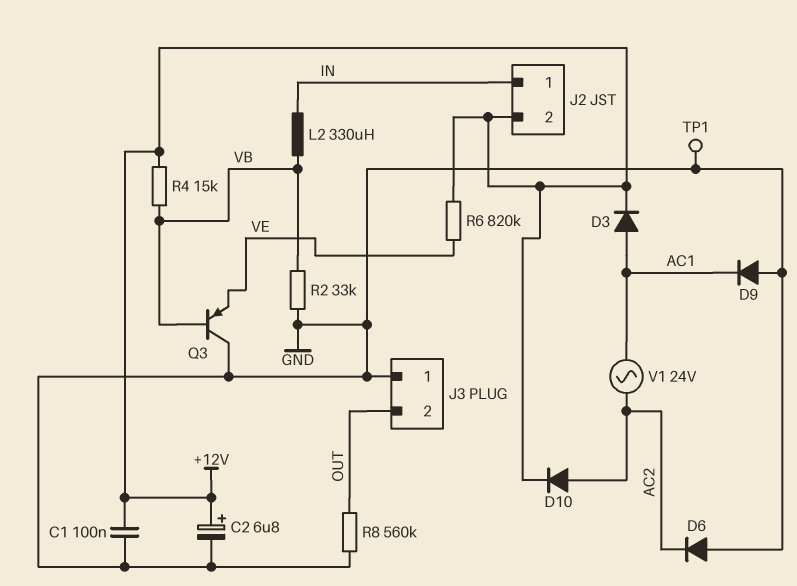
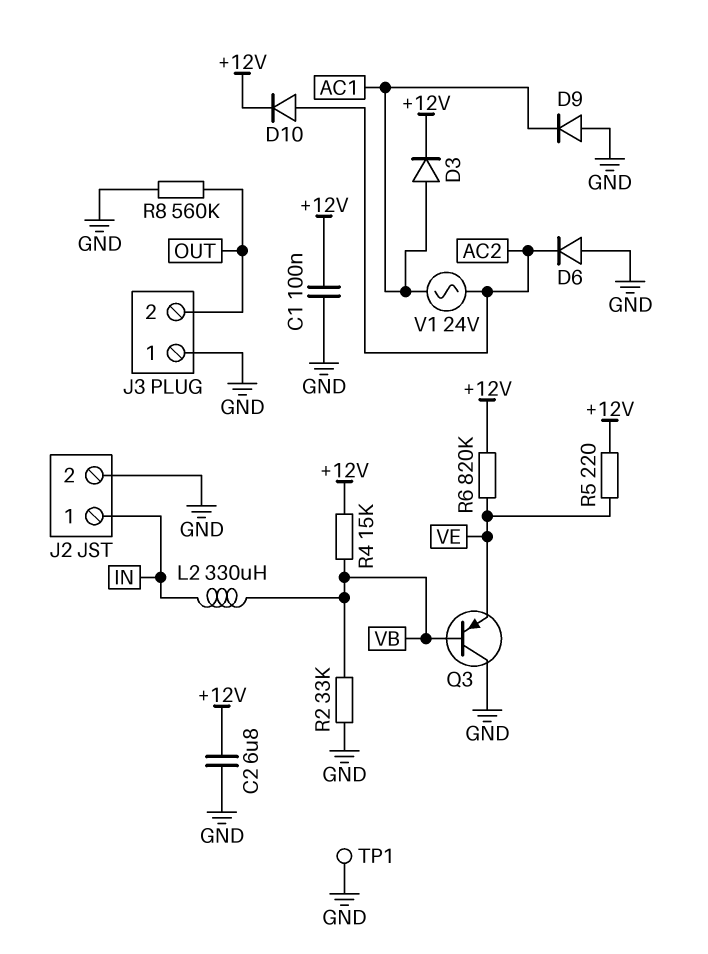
C2: 6.8uF (plus +12V, minus GND) -> 6.8uF (+12V, GND)
J2 pin 2: +12V -> GND
R5: none -> 220 (+12V, VE)

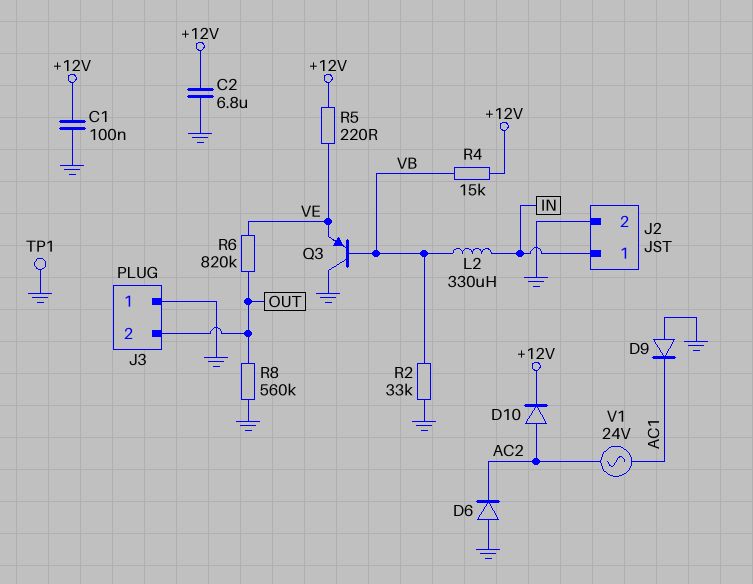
D3: diode (A AC1, K +12V) -> none
R6: 820k (+12V, VE) -> 820k (OUT, VE)

